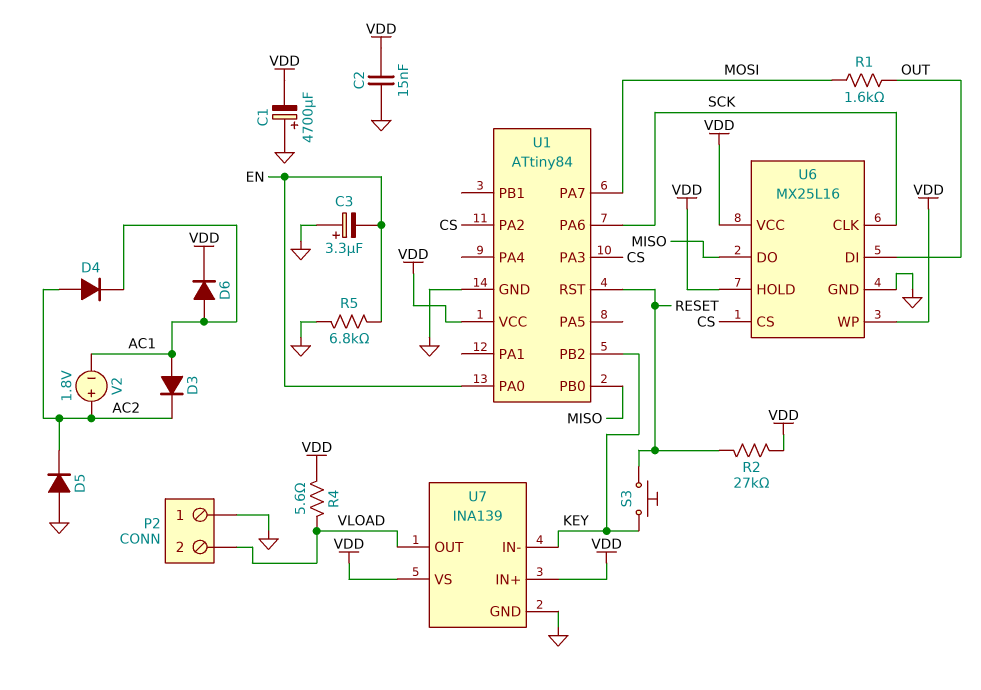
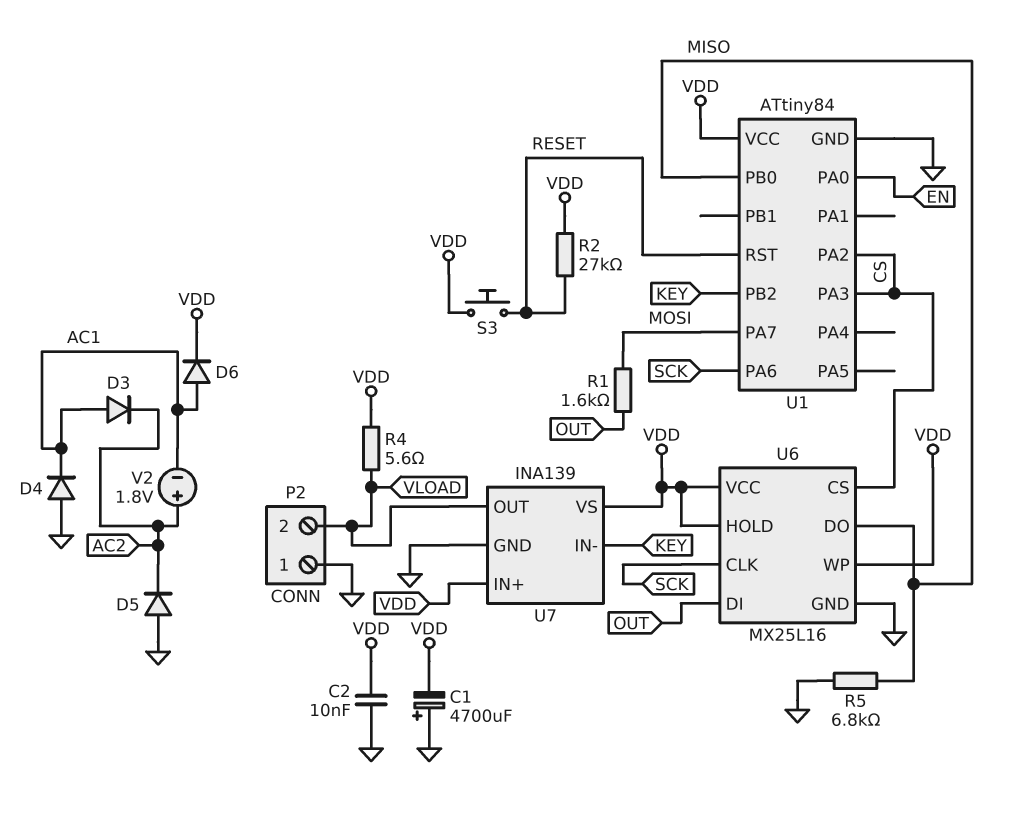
C2: 15nF (GND, VDD) -> 10nF (GND, VDD)
C3: 3.3uF (plus GND, minus EN) -> none
D4: diode (A AC2, K AC1) -> diode (A GND, K AC1)
R5: 6.8k (EN, GND) -> 6.8k (GND, MISO)
S3: button (KEY, RESET) -> button (RESET, VDD)

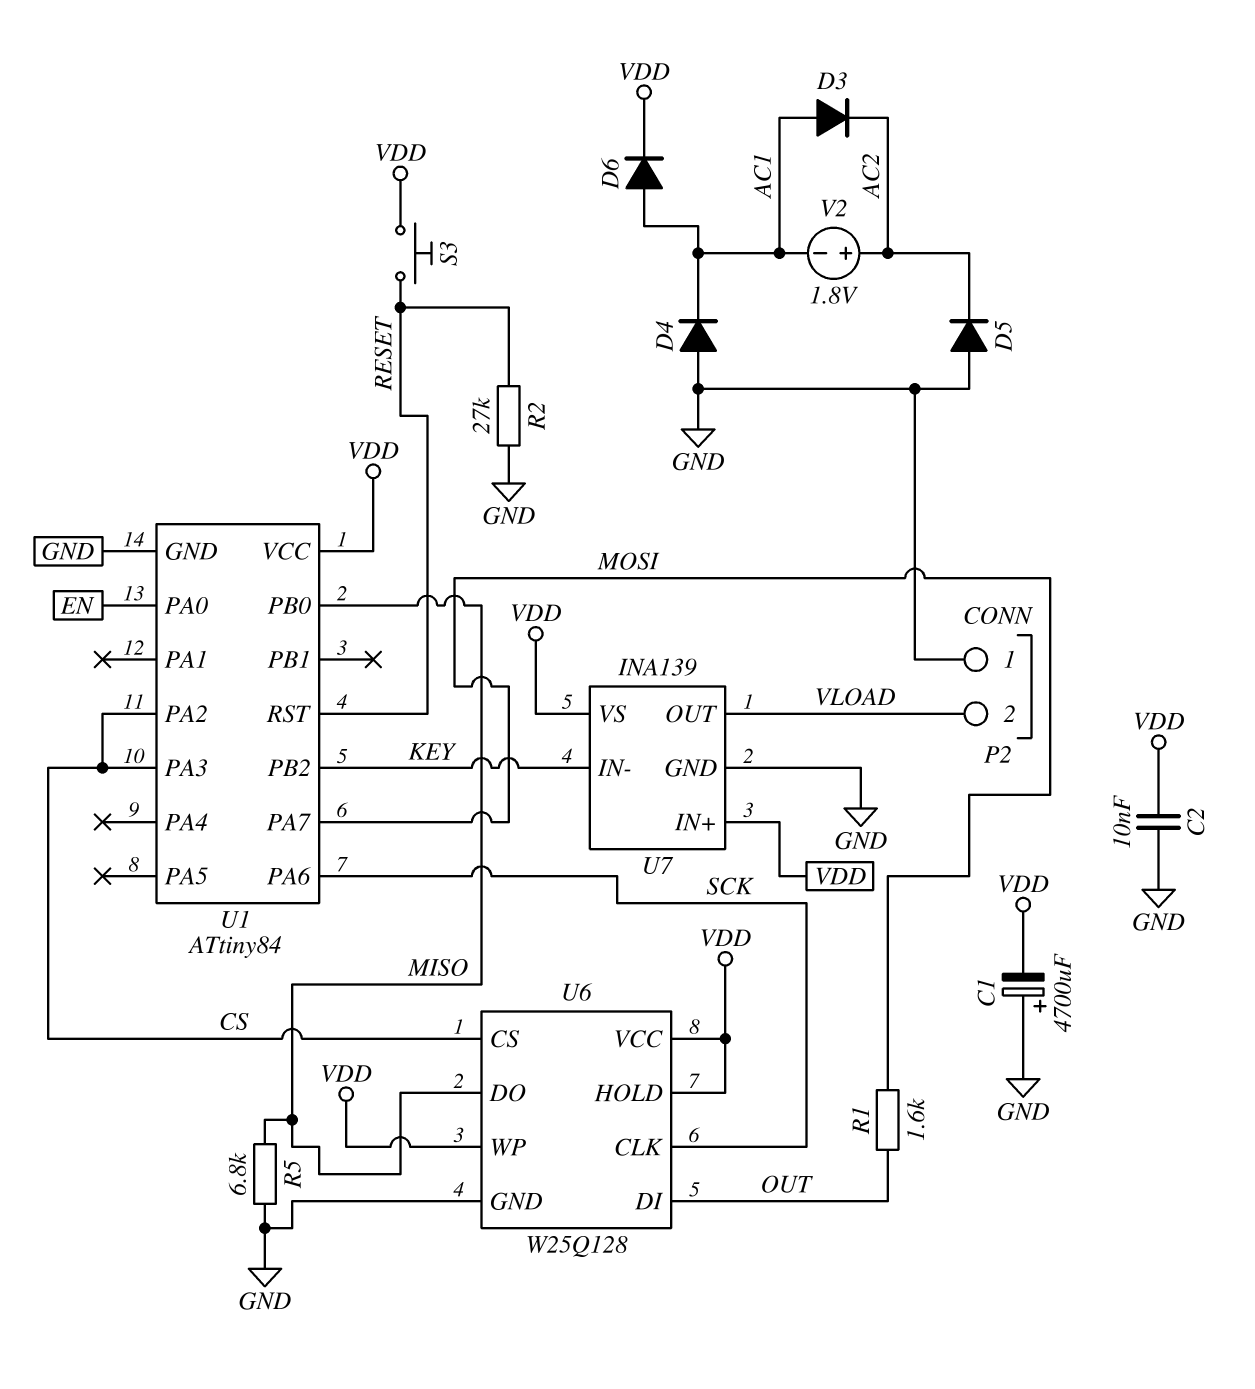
R2: 27k (RESET, VDD) -> 27k (GND, RESET)
R4: 5.6 (VDD, VLOAD) -> none
U6: MX25L16 -> W25Q128

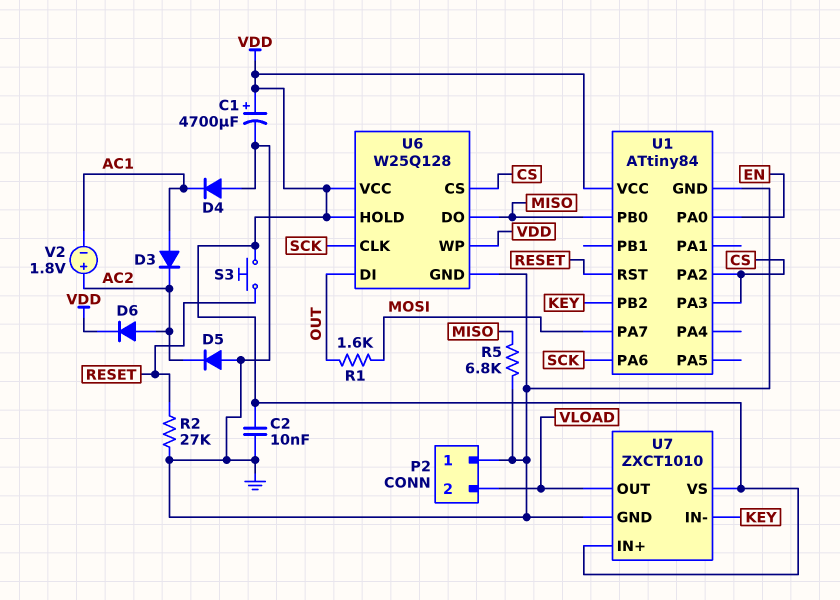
C1: 4700uF (plus GND, minus VDD) -> 4700uF (plus VDD, minus GND)
D6: diode (A AC1, K VDD) -> diode (A AC2, K VDD)
U7: INA139 -> ZXCT1010

